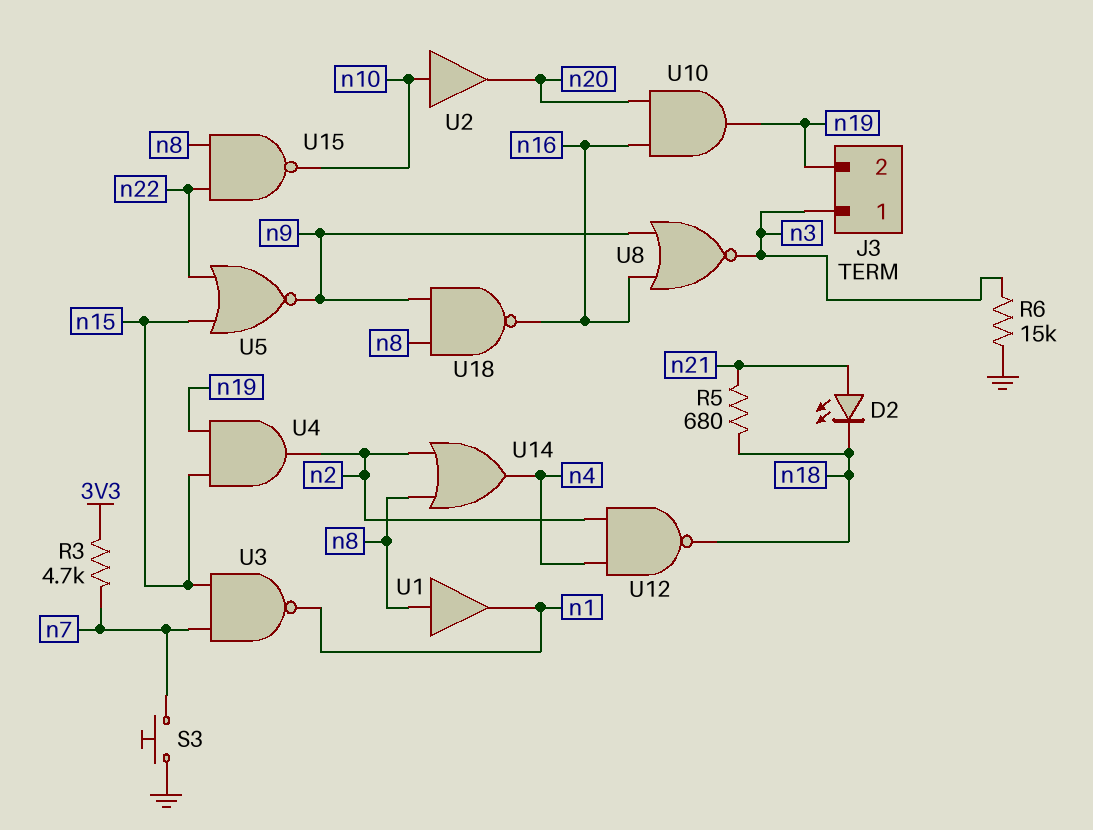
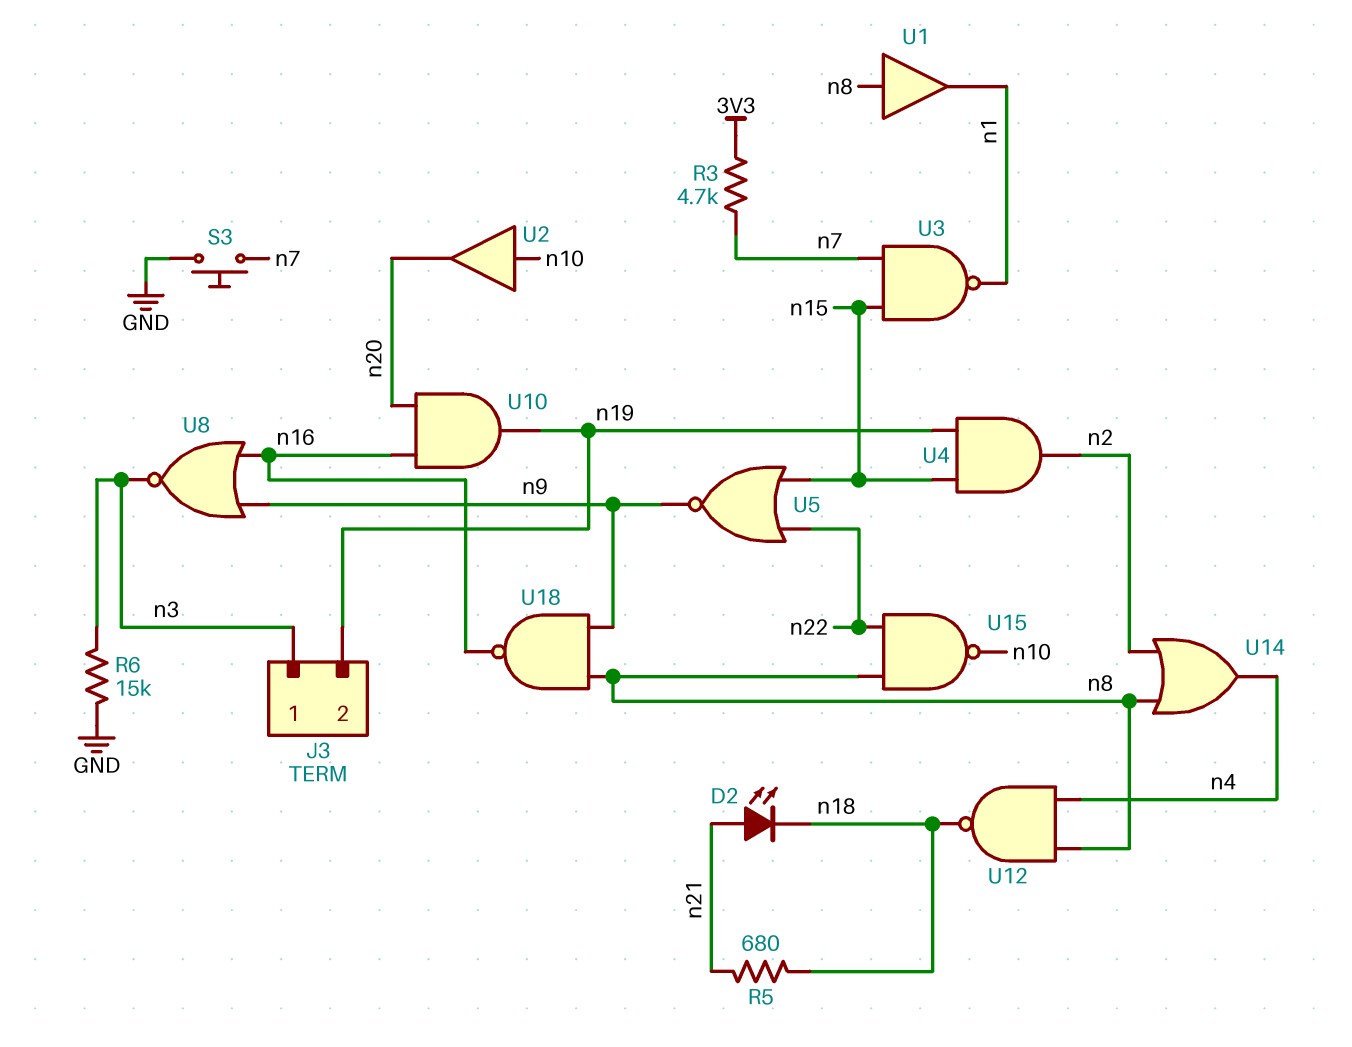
U12: NAND (in n2, in n4, out n18) -> NAND (in n4, in n8, out n18)

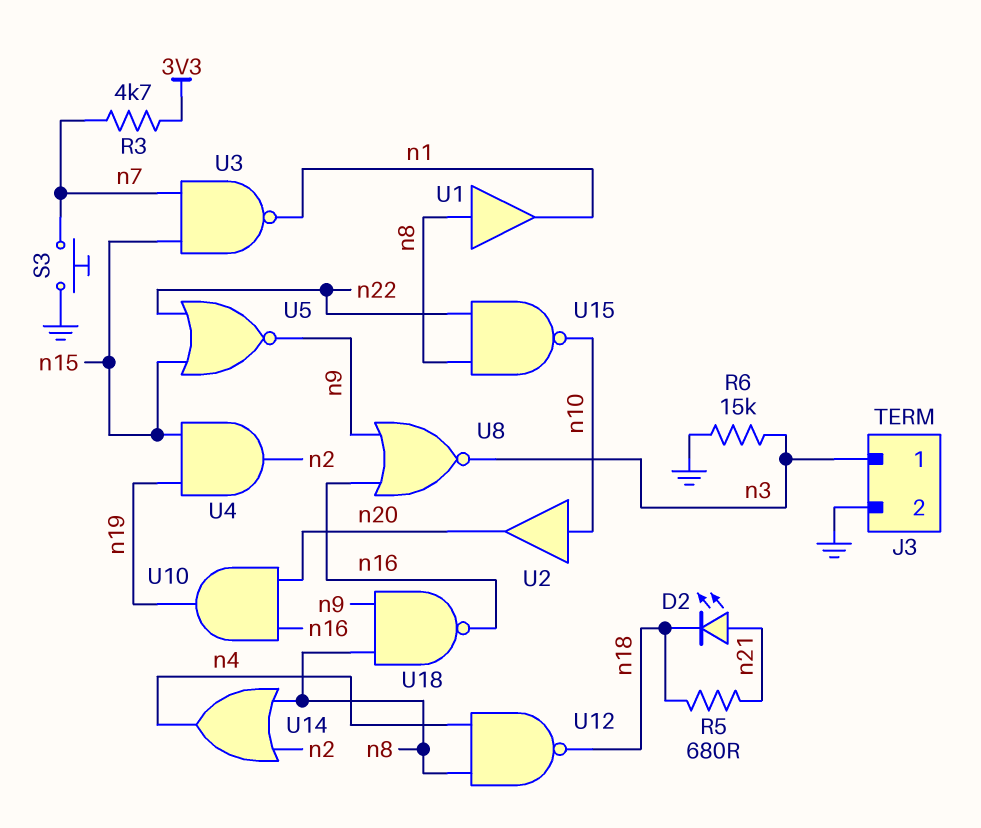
J3 pin 2: n19 -> GND

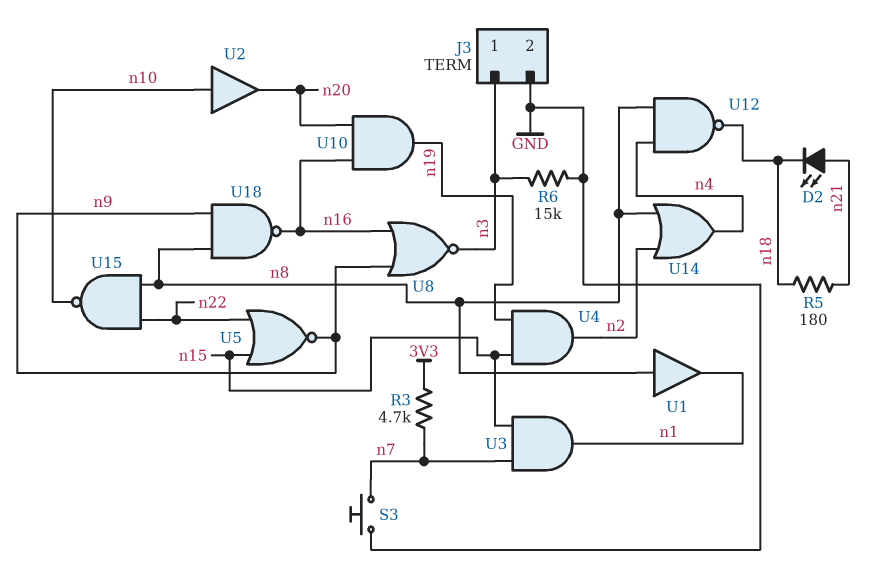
R5: 680 (n18, n21) -> 180 (n18, n21)
U3: NAND (in n7, in n15, out n1) -> AND (in n7, in n15, out n1)

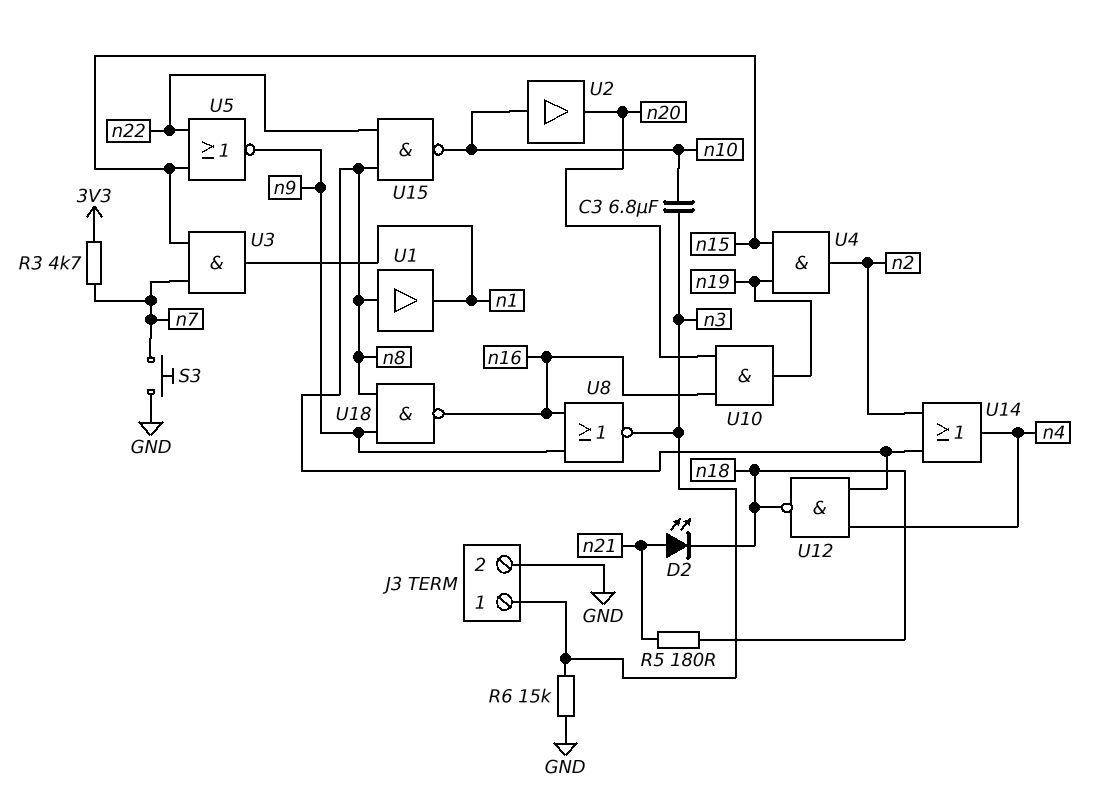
C3: none -> 6.8uF (n3, n10)

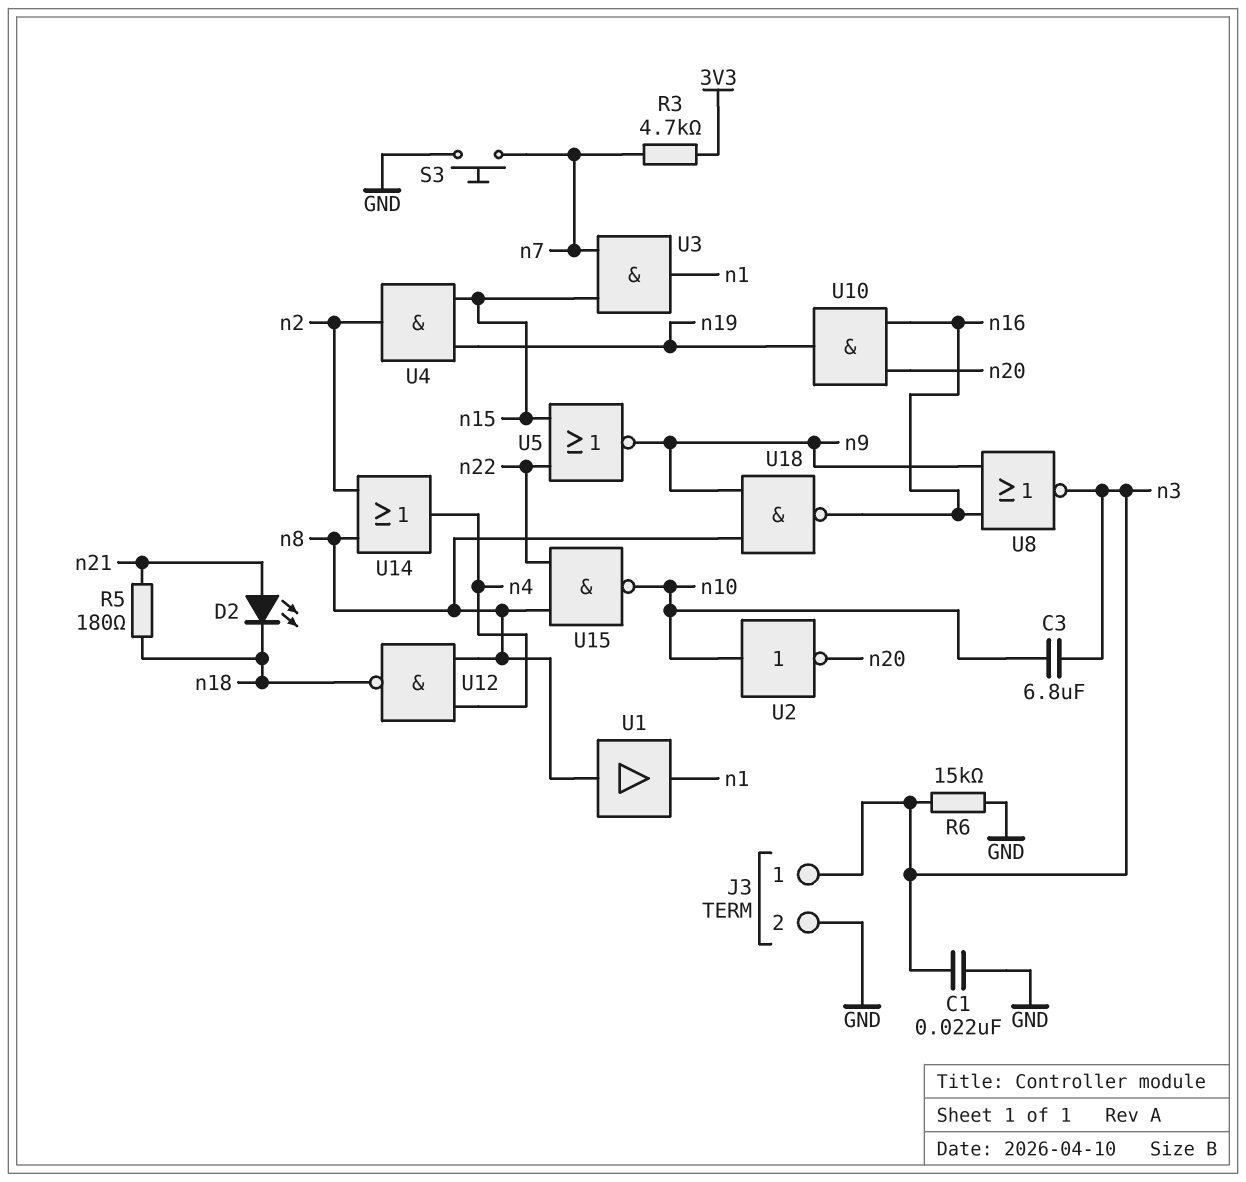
C1: none -> 22nF (GND, n3)
U2: buffer (in n10, out n20) -> NOT (in n10, out n20)

